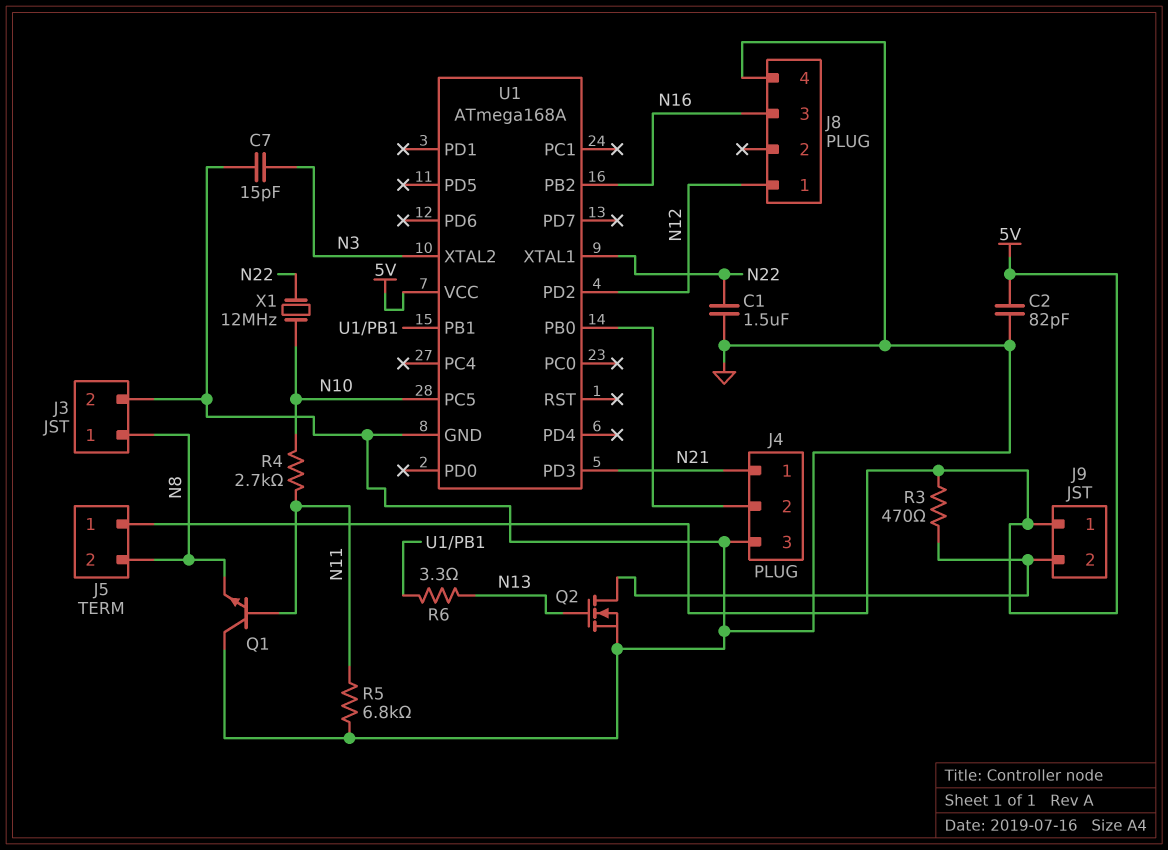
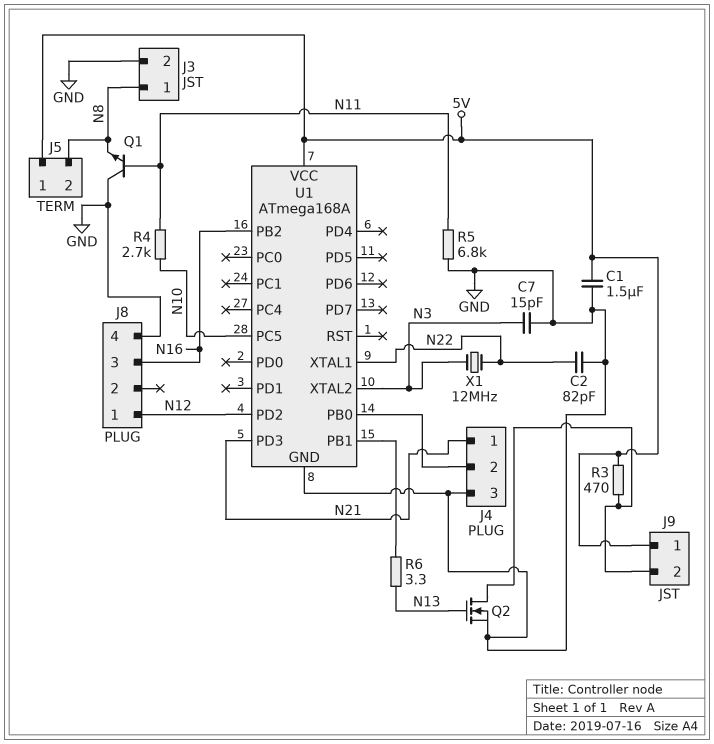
C1: 1.5uF (GND, N22) -> 1.5uF (5V, GND)
C2: 82pF (5V, GND) -> 82pF (GND, N22)
X1: 12MHz (N10, N22) -> 12MHz (N3, N22)

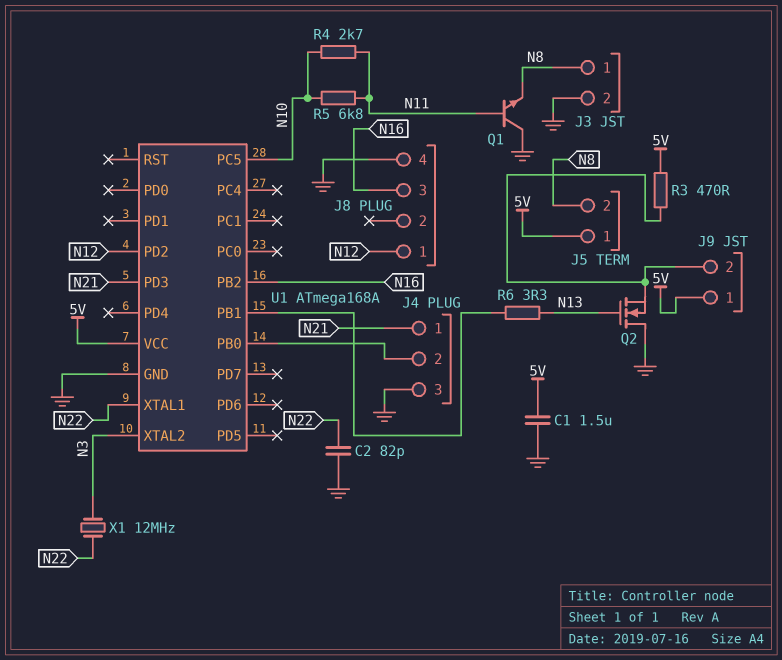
C7: 15pF (GND, N3) -> none
Q2: NMOS (G N13, D J9/2, S GND) -> NMOS (G N13, D GND, S J9/2)
R5: 6.8k (GND, N11) -> 6.8k (N10, N11)

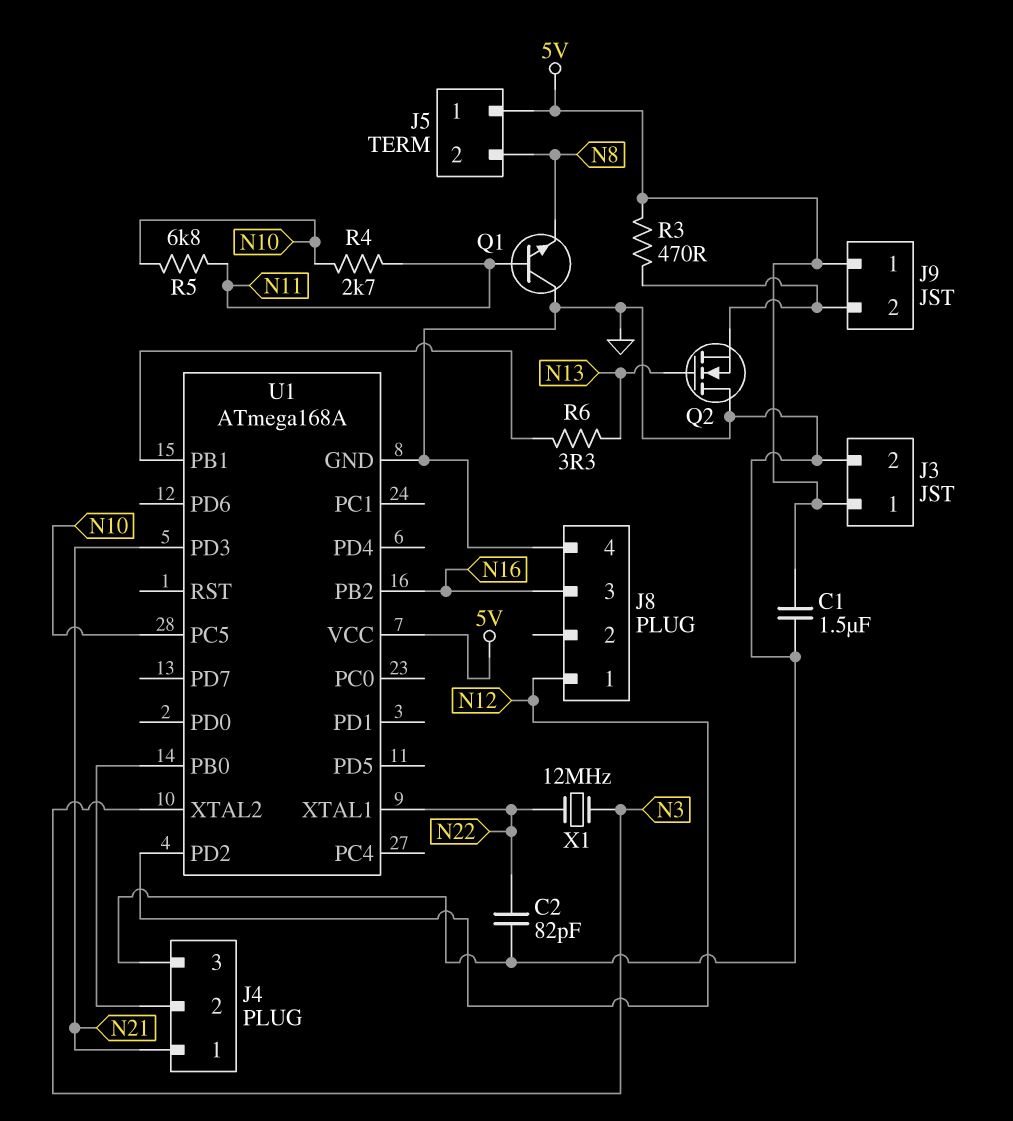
J3 pin 1: N8 -> 5V

